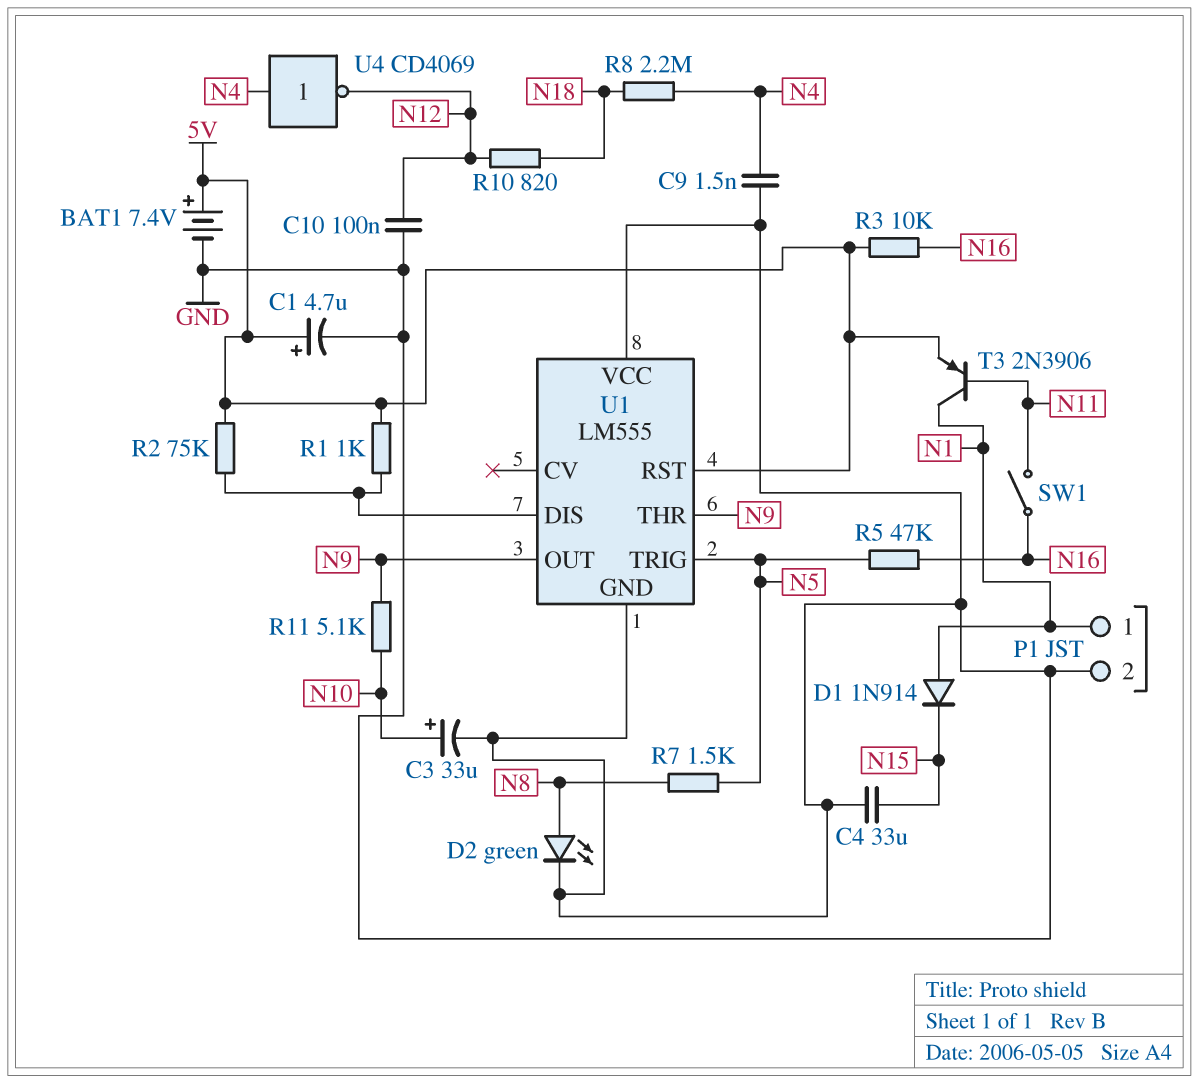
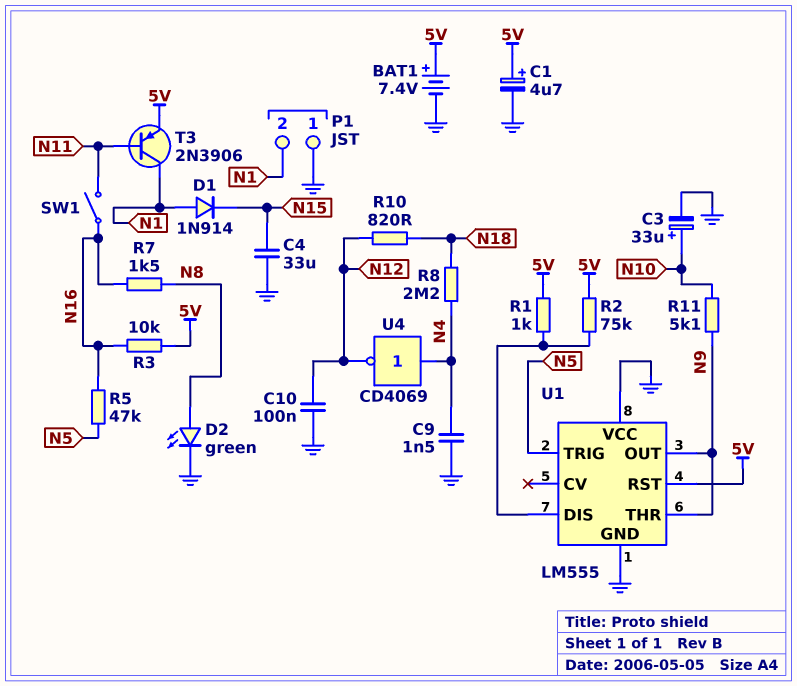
P1 pin 1: N1 -> GND
P1 pin 2: GND -> N1
R7: 1.5k (N5, N8) -> 1.5k (N8, N16)

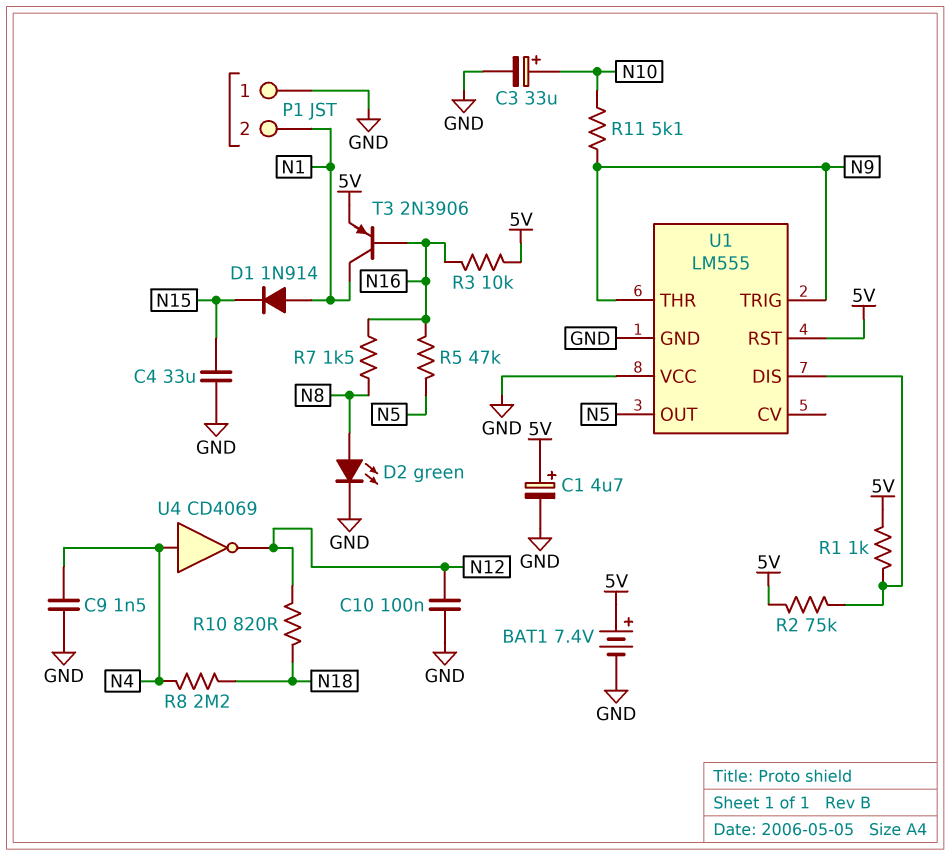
SW1: switch (N11, N16) -> none
T3: PNP 2N3906 (B N11, C N1, E 5V) -> PNP 2N3906 (B N16, C N1, E 5V)
U1 pin OUT: N9 -> N5
U1 pin TRIG: N5 -> N9

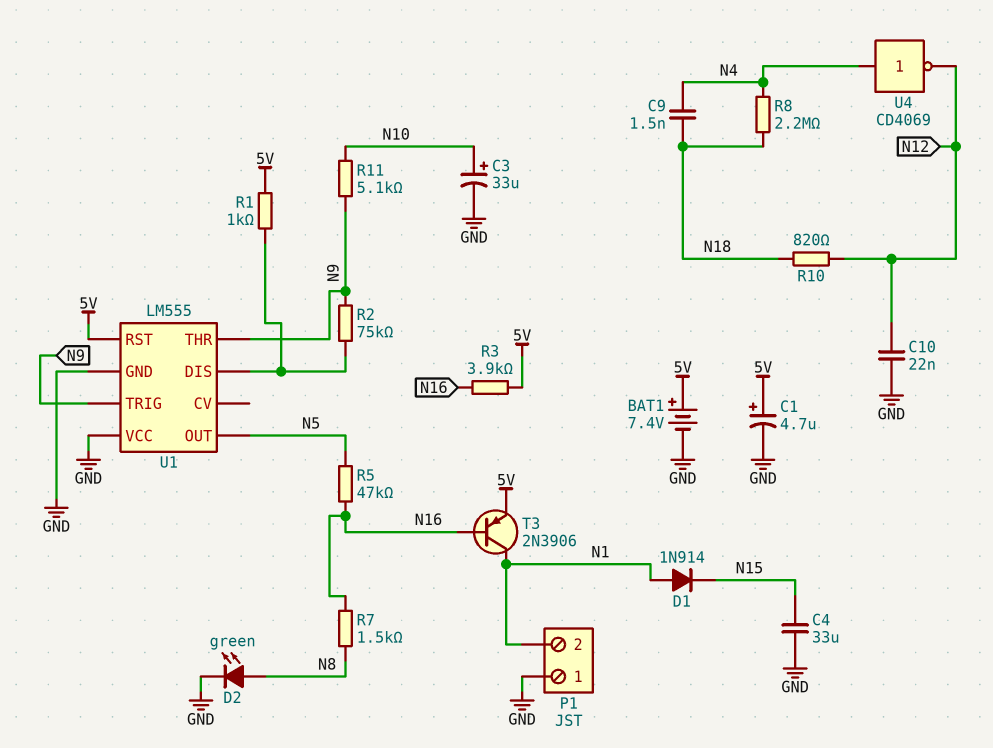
C9: 1.5nF (GND, N4) -> 1.5nF (N4, N18)
C10: 100nF (GND, N12) -> 22nF (GND, N12)
R2: 75k (5V, U1/DIS) -> 75k (N9, U1/DIS)
R3: 10k (5V, N16) -> 3.9k (5V, N16)

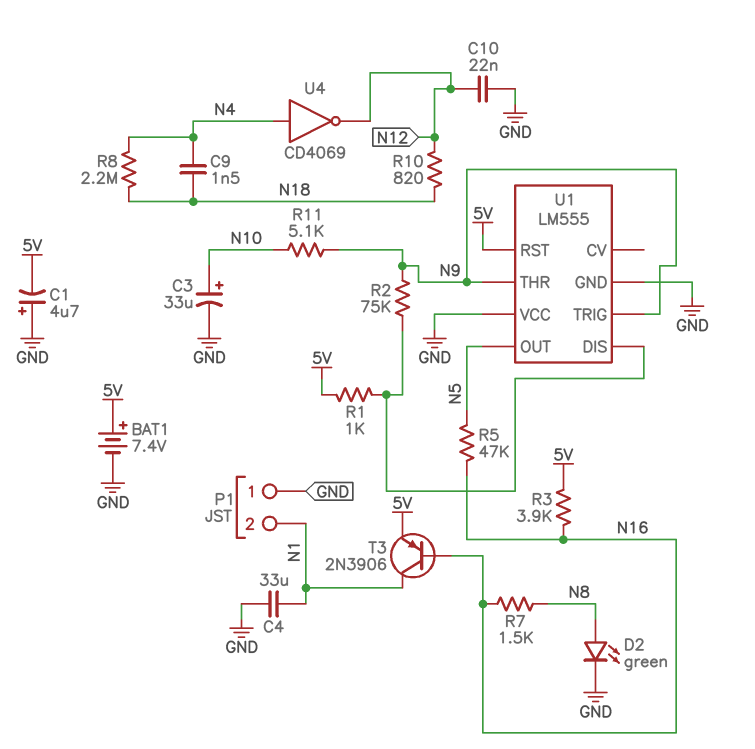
C1: 4.7uF (plus 5V, minus GND) -> 4.7uF (plus GND, minus 5V)
C4: 33uF (GND, N15) -> 33uF (GND, N1)
D1: diode 1N914 (A N1, K N15) -> none

